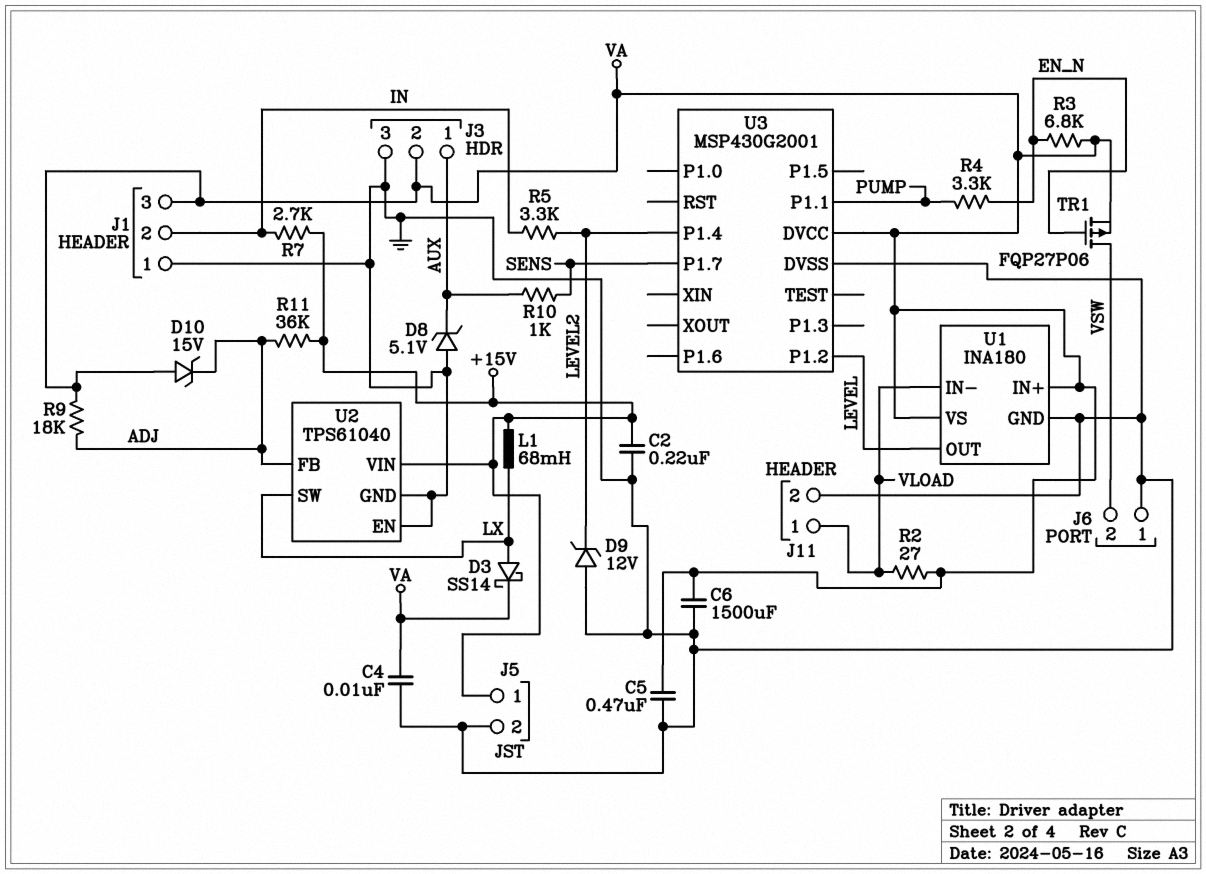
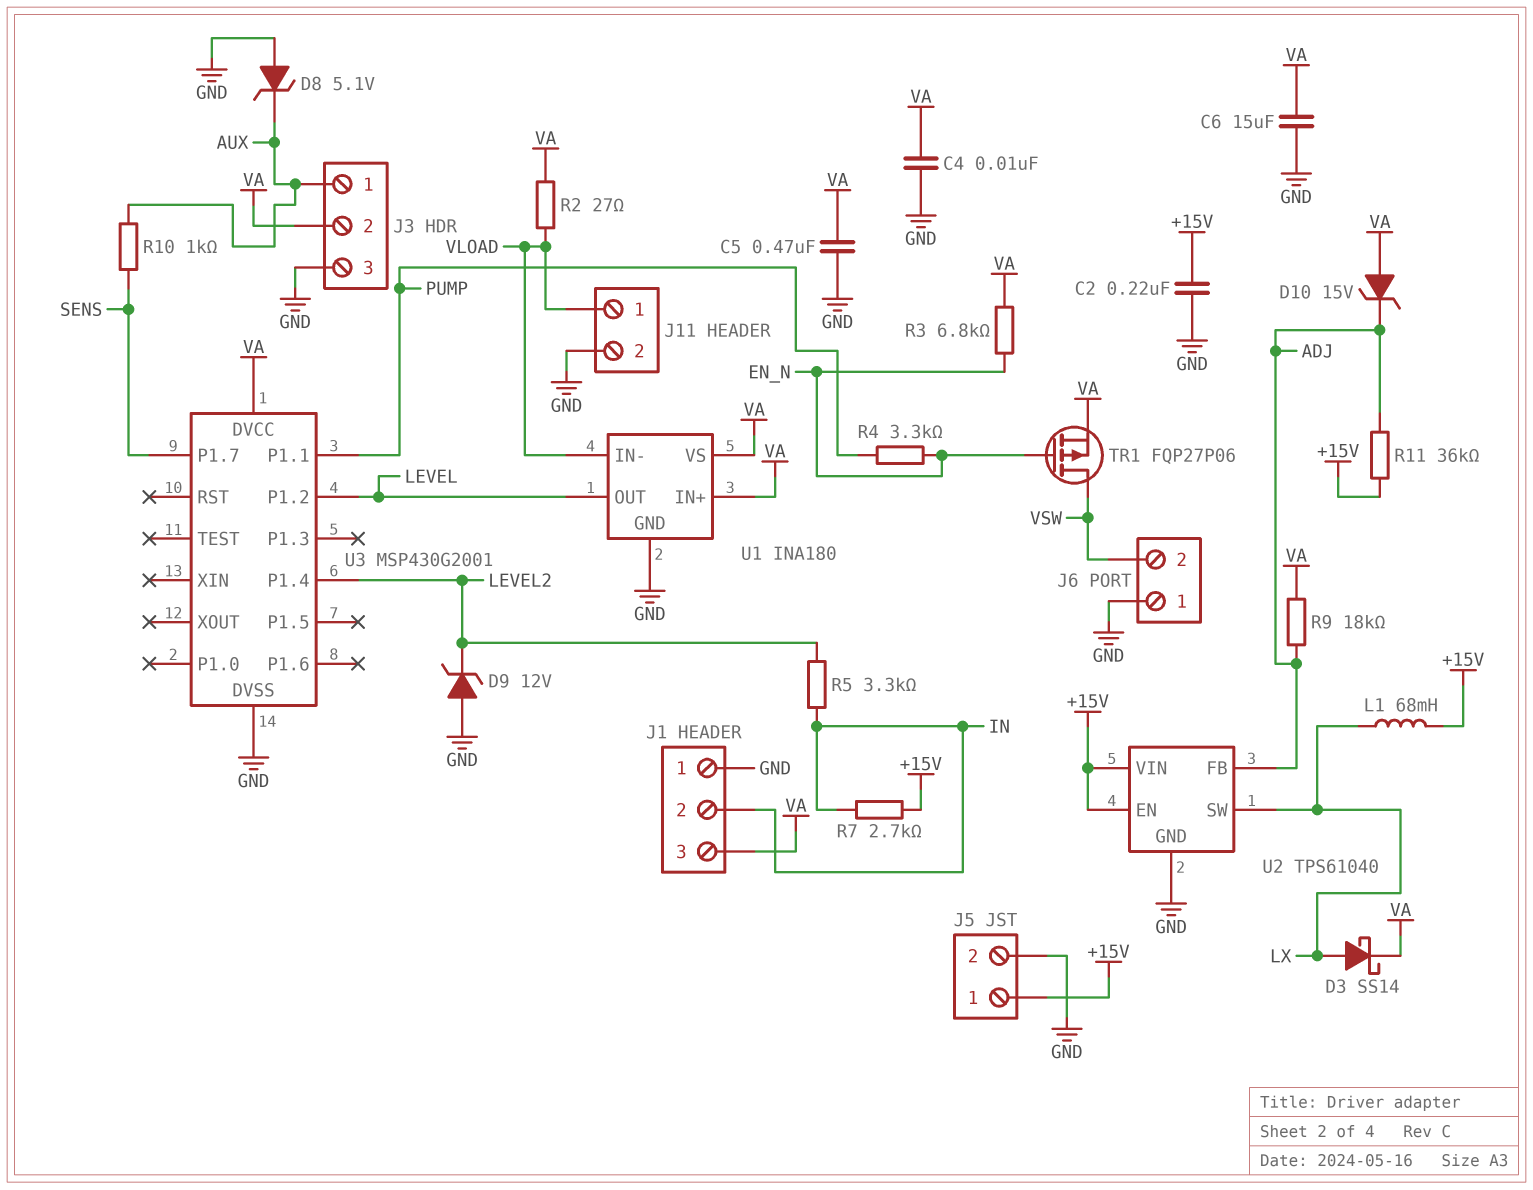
C6: 1500uF (GND, VA) -> 15uF (GND, VA)
U2 pin EN: GND -> +15V

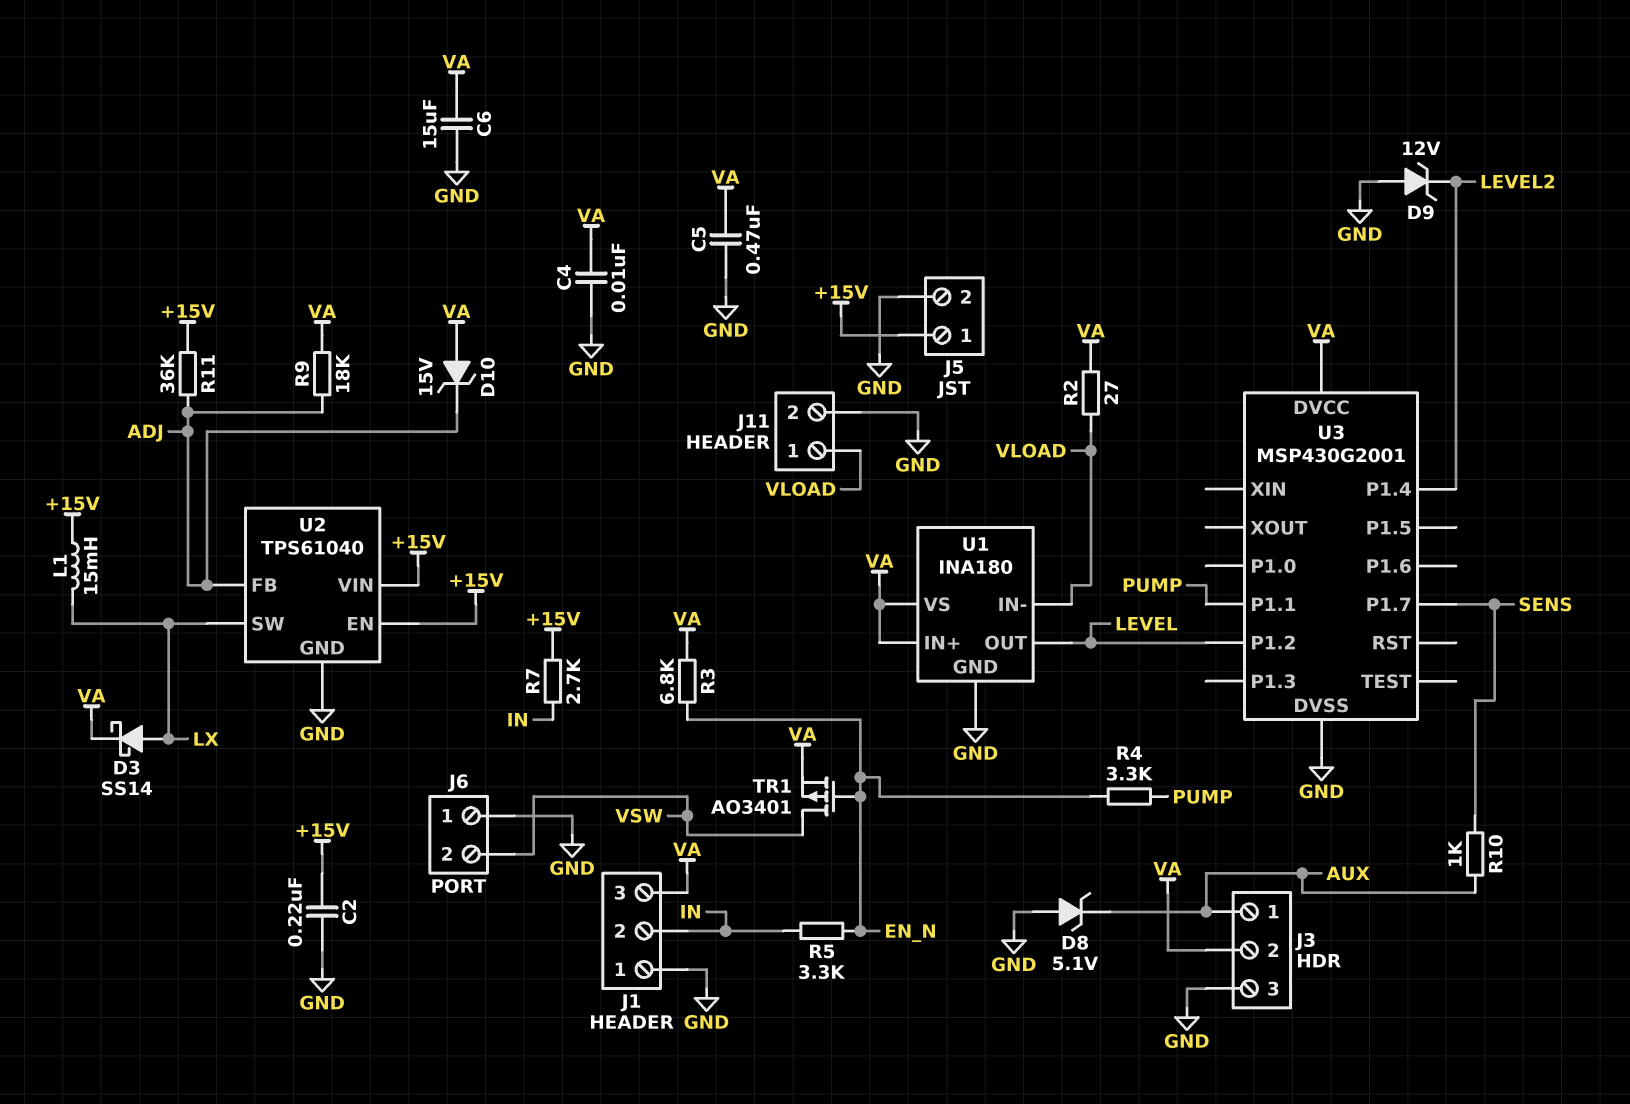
L1: 68mH (+15V, LX) -> 15mH (+15V, LX)
R5: 3.3k (IN, LEVEL2) -> 3.3k (EN_N, IN)
TR1: PMOS FQP27P06 (G EN_N, D VSW, S VA) -> PMOS AO3401 (G EN_N, D VSW, S VA)

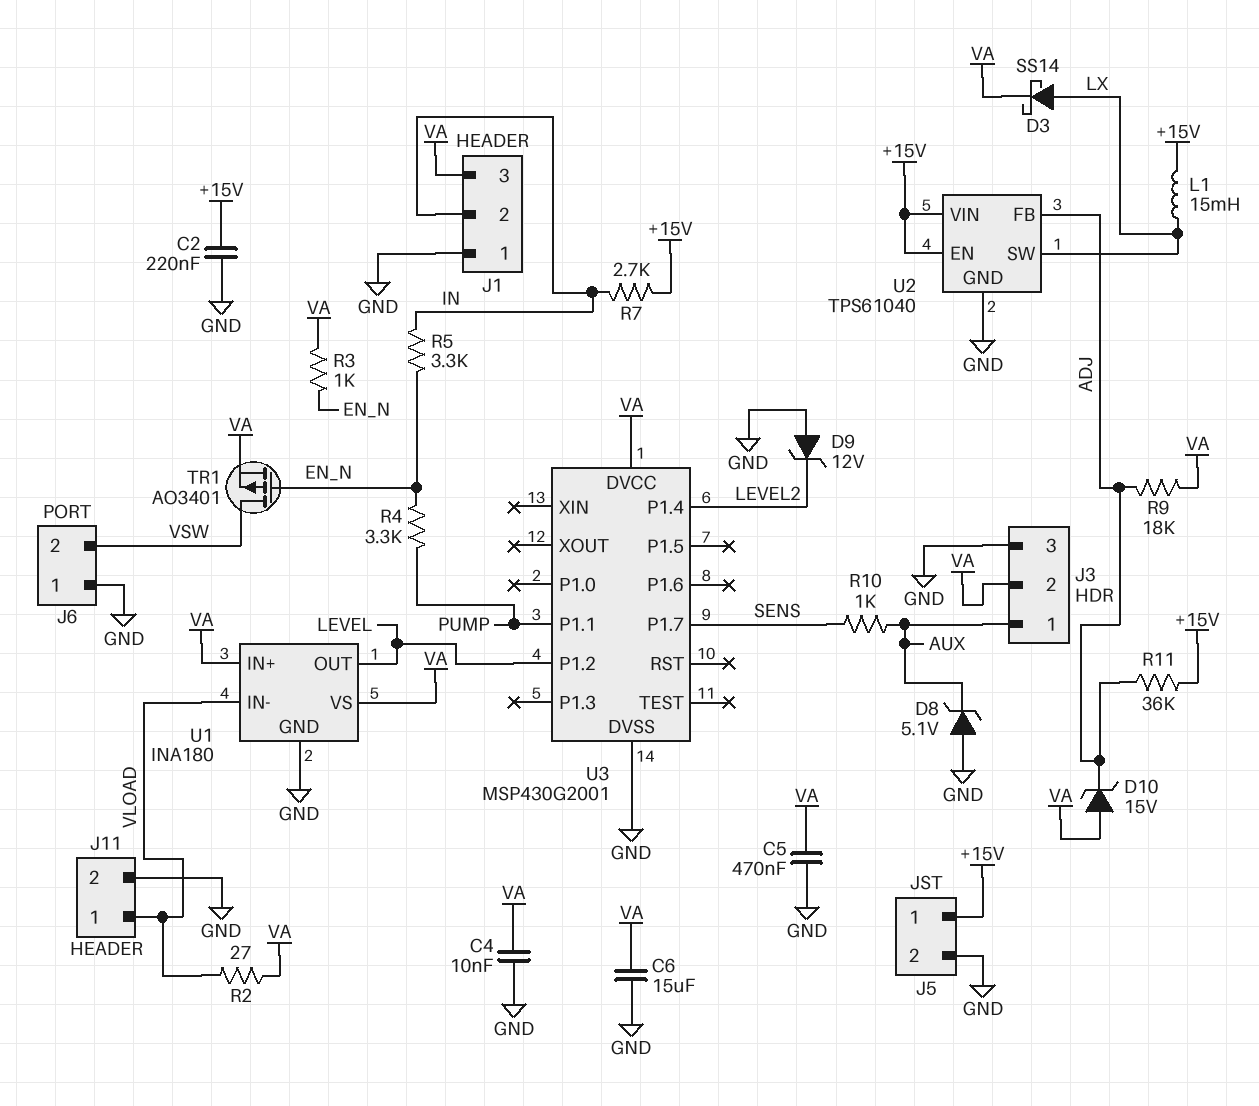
R3: 6.8k (EN_N, VA) -> 1k (EN_N, VA)

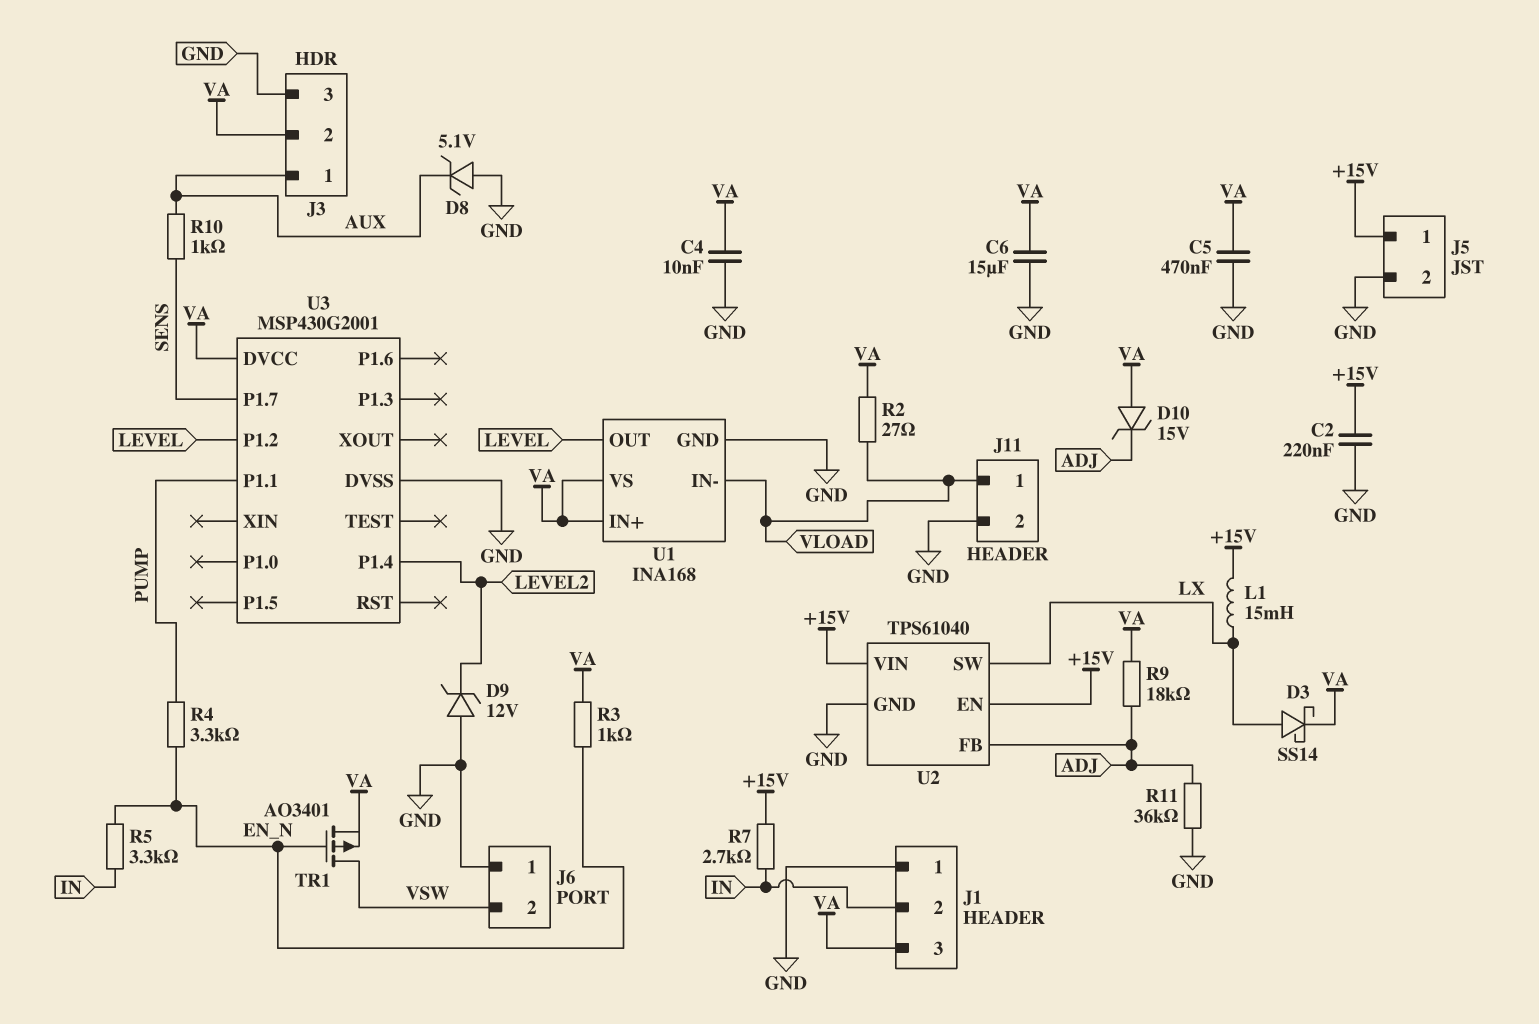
R11: 36k (+15V, ADJ) -> 36k (ADJ, GND)
U1: INA180 -> INA168

